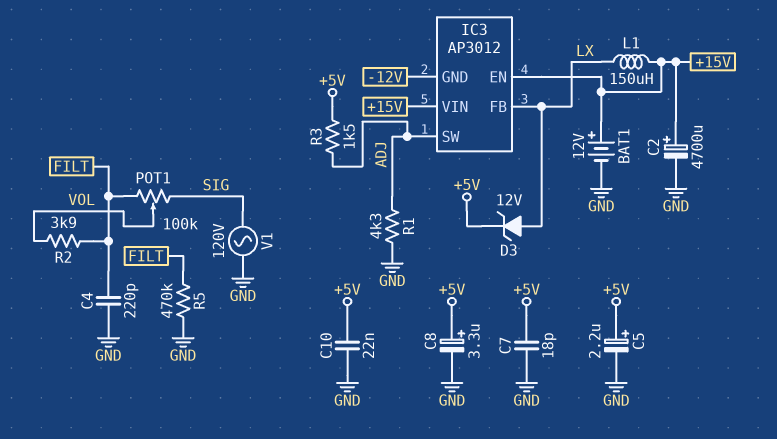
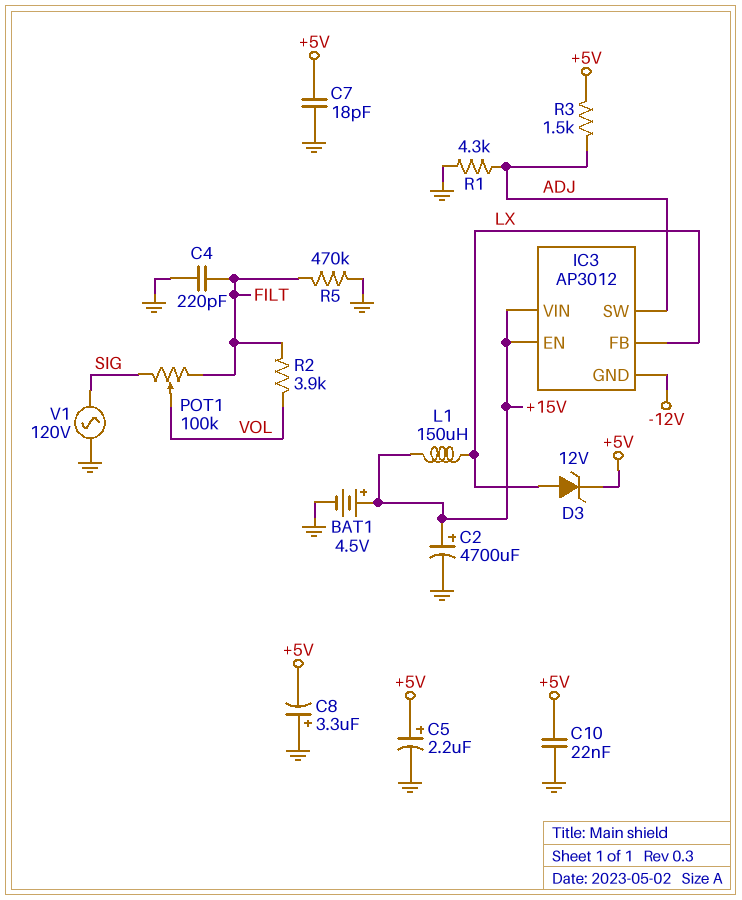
BAT1: 12V (plus +15V, minus GND) -> 4.5V (plus +15V, minus GND)
C8: 3.3uF (plus +5V, minus GND) -> 3.3uF (plus GND, minus +5V)

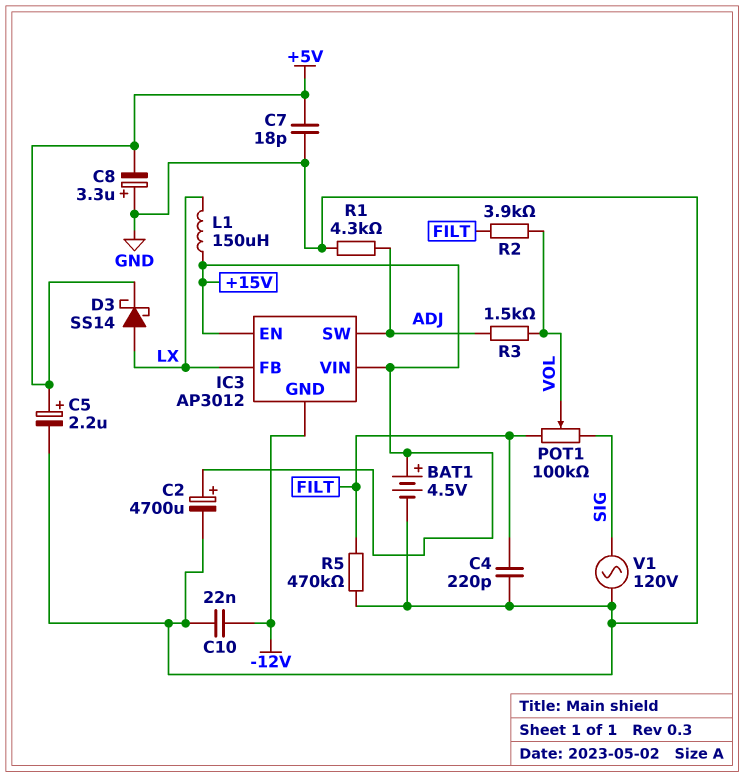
C10: 22nF (+5V, GND) -> 22nF (-12V, GND)
D3: zener 12V (A LX, K +5V) -> schottky SS14 (A LX, K +5V)
R3: 1.5k (+5V, ADJ) -> 1.5k (ADJ, VOL)

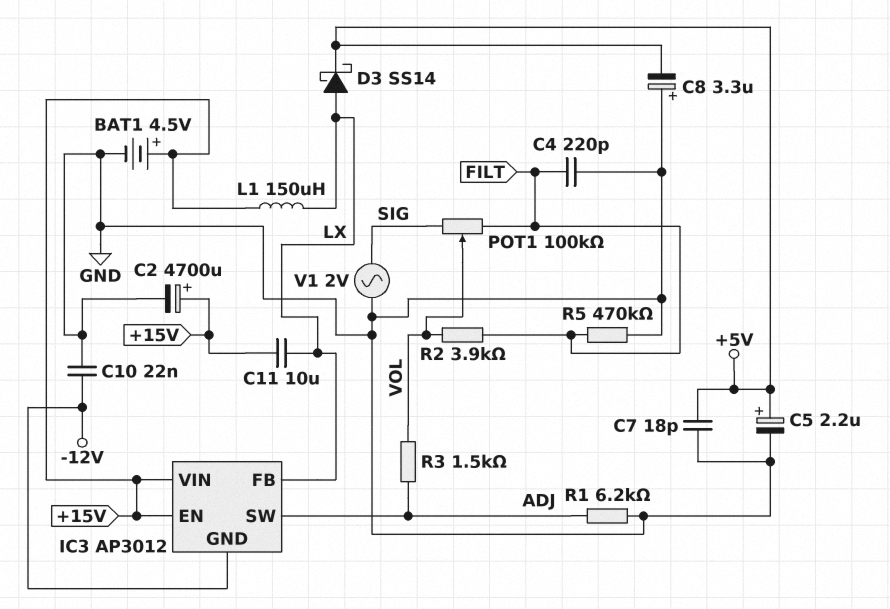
C11: none -> 10uF (+15V, LX)
R1: 4.3k (ADJ, GND) -> 6.2k (ADJ, GND)
V1: AC 120V (GND, SIG) -> AC 2V (GND, SIG)

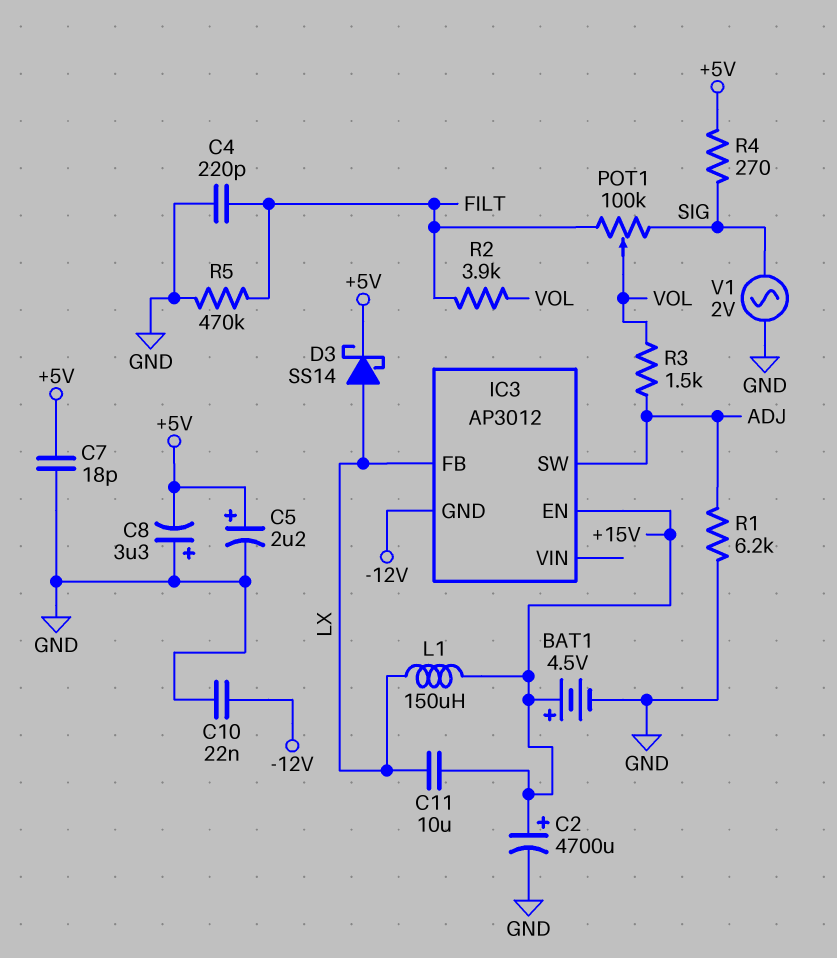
IC3 pin VIN: +15V -> none
R4: none -> 270 (+5V, SIG)

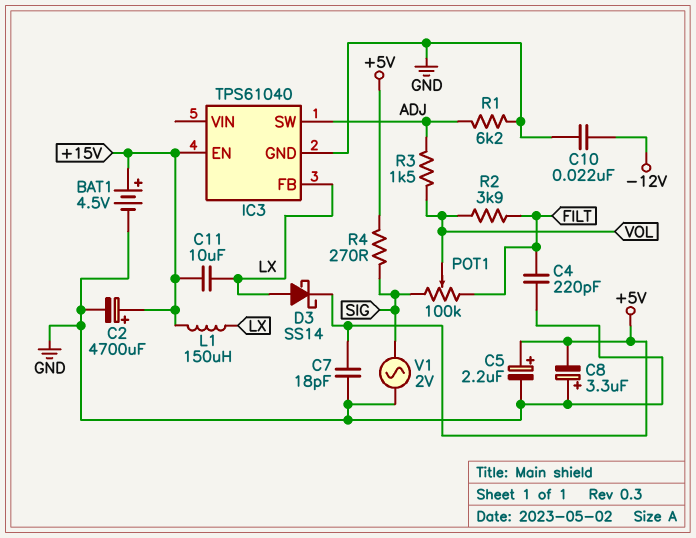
IC3: AP3012 -> TPS61040
IC3 pin GND: -12V -> GND
R5: 470k (FILT, GND) -> none

